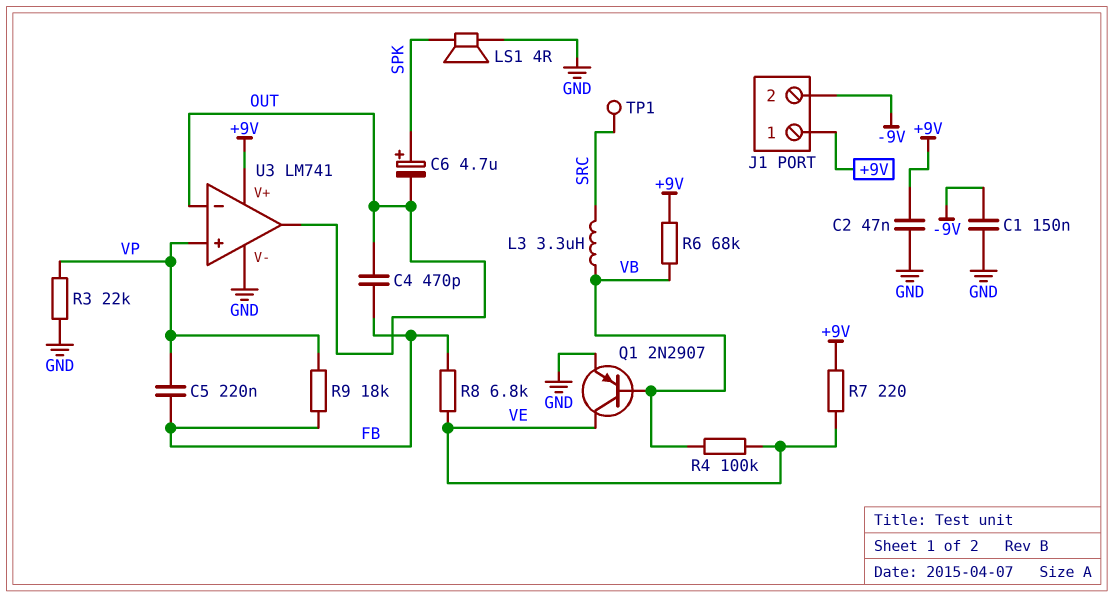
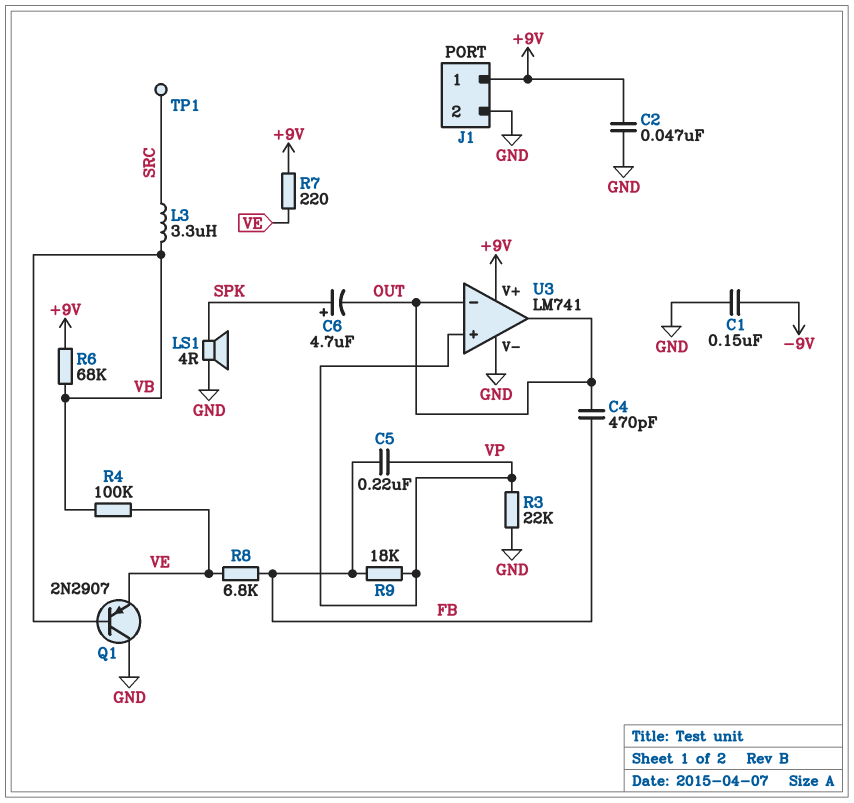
J1 pin 2: -9V -> GND
Q1: PNP 2N2907 (B VB, C VE, E GND) -> PNP 2N2907 (B VB, C GND, E VE)

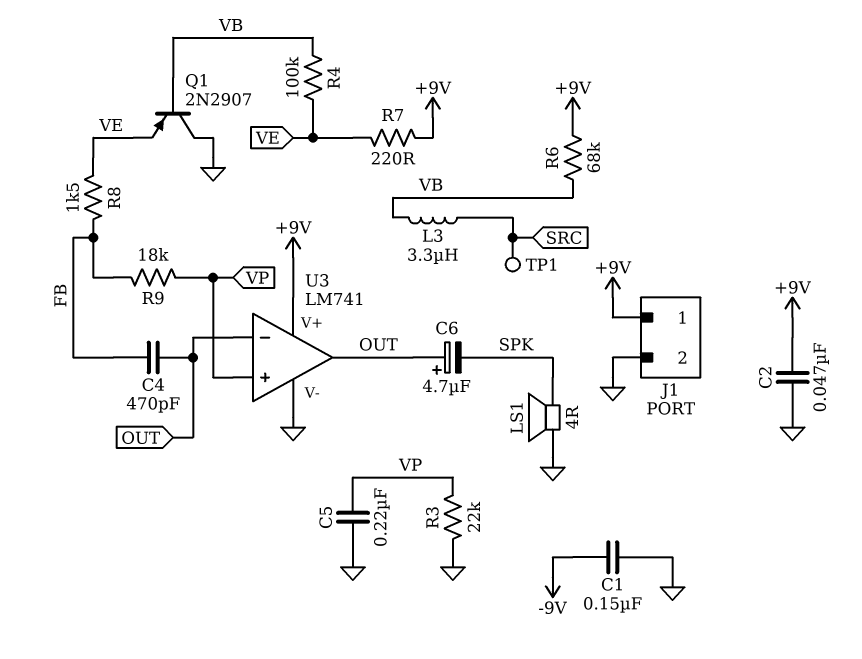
C5: 220nF (FB, VP) -> 220nF (GND, VP)
C6: 4.7uF (plus SPK, minus OUT) -> 4.7uF (plus OUT, minus SPK)
R8: 6.8k (FB, VE) -> 1.5k (FB, VE)

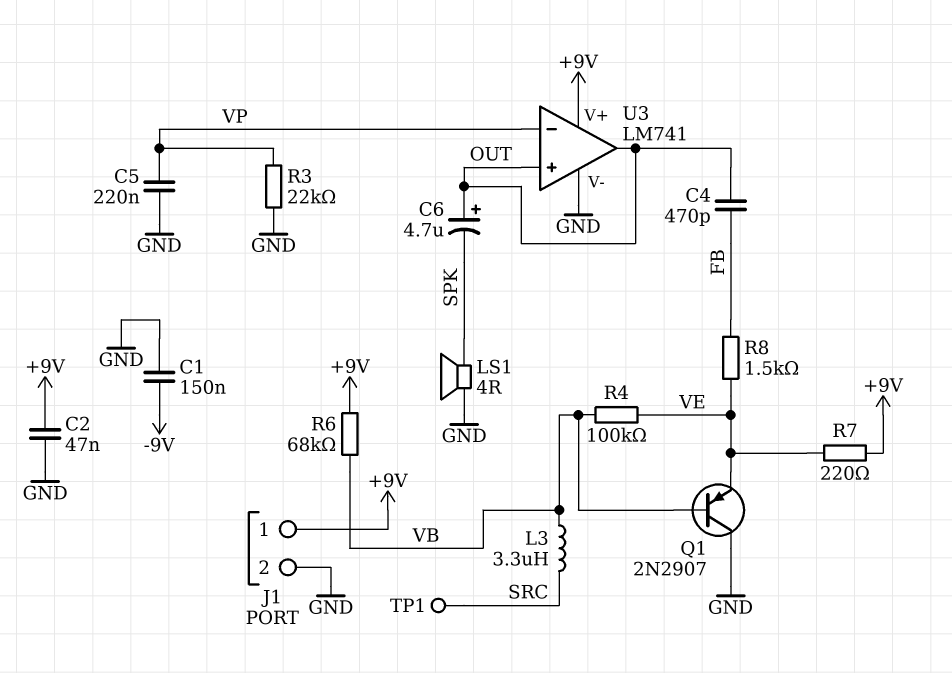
R9: 18k (FB, VP) -> none
U3 pin in+: VP -> OUT
U3 pin in-: OUT -> VP

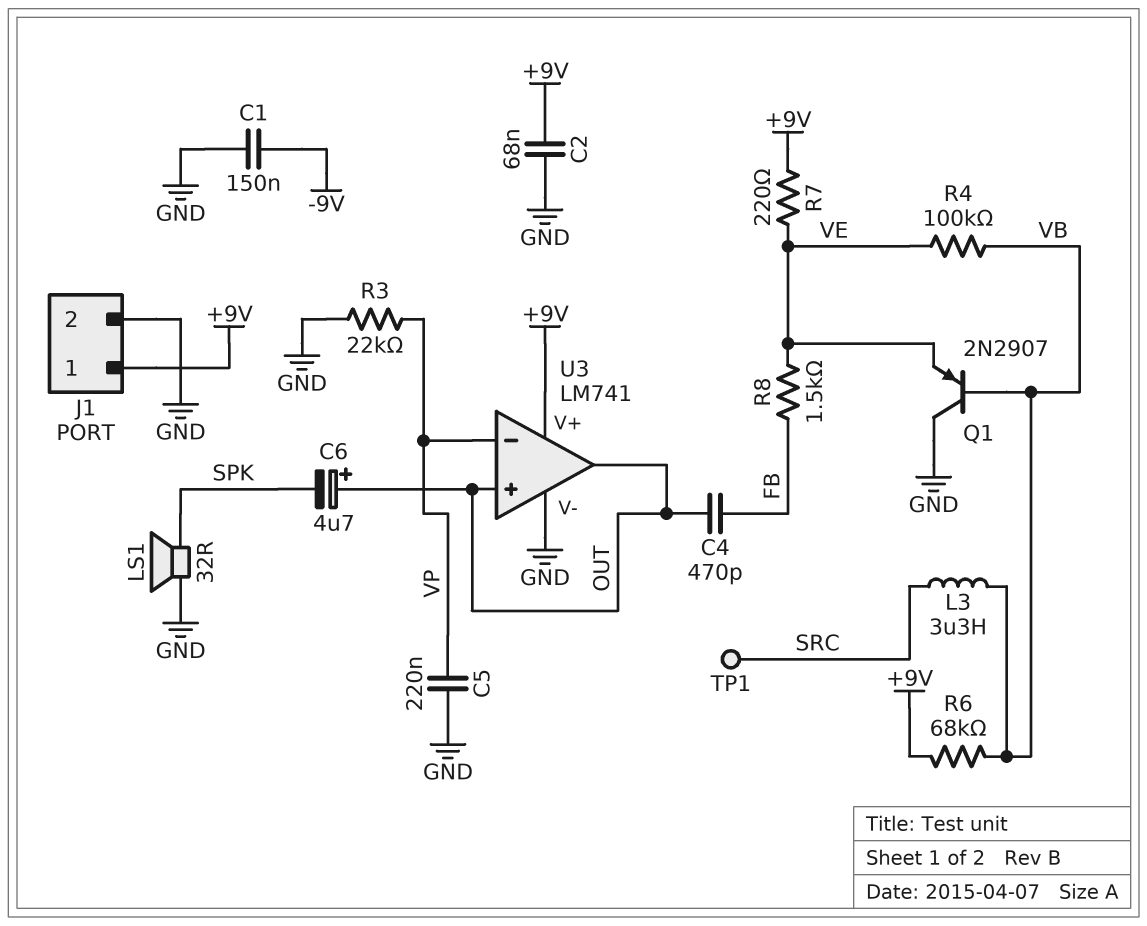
C2: 47nF (+9V, GND) -> 68nF (+9V, GND)
LS1: speaker 4R (GND, SPK) -> speaker 32R (GND, SPK)

